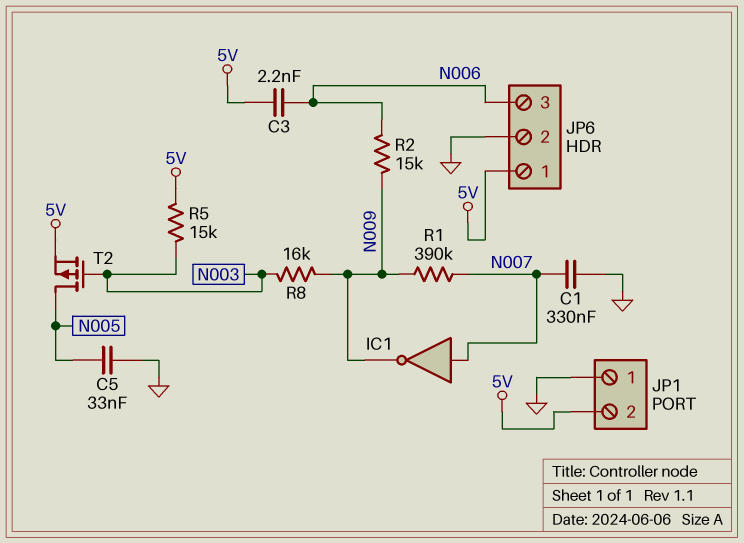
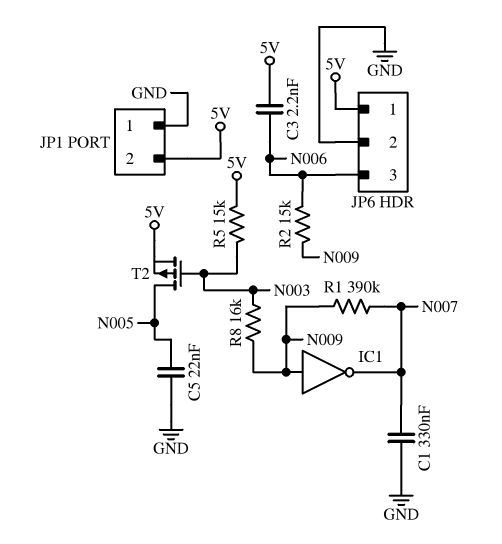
C5: 33nF (GND, N005) -> 22nF (GND, N005)
IC1: NOT (in N007, out N009) -> NOT (in N009, out N007)

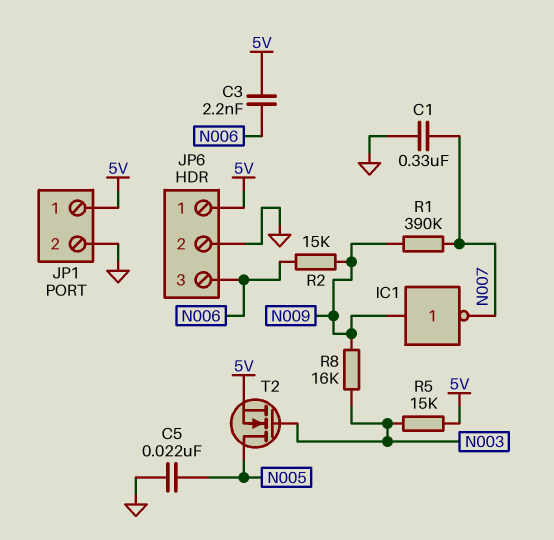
JP1 pin 1: GND -> 5V
JP1 pin 2: 5V -> GND
T2: PMOS (G N003, D N005, S 5V) -> NMOS (G N003, D N005, S 5V)

